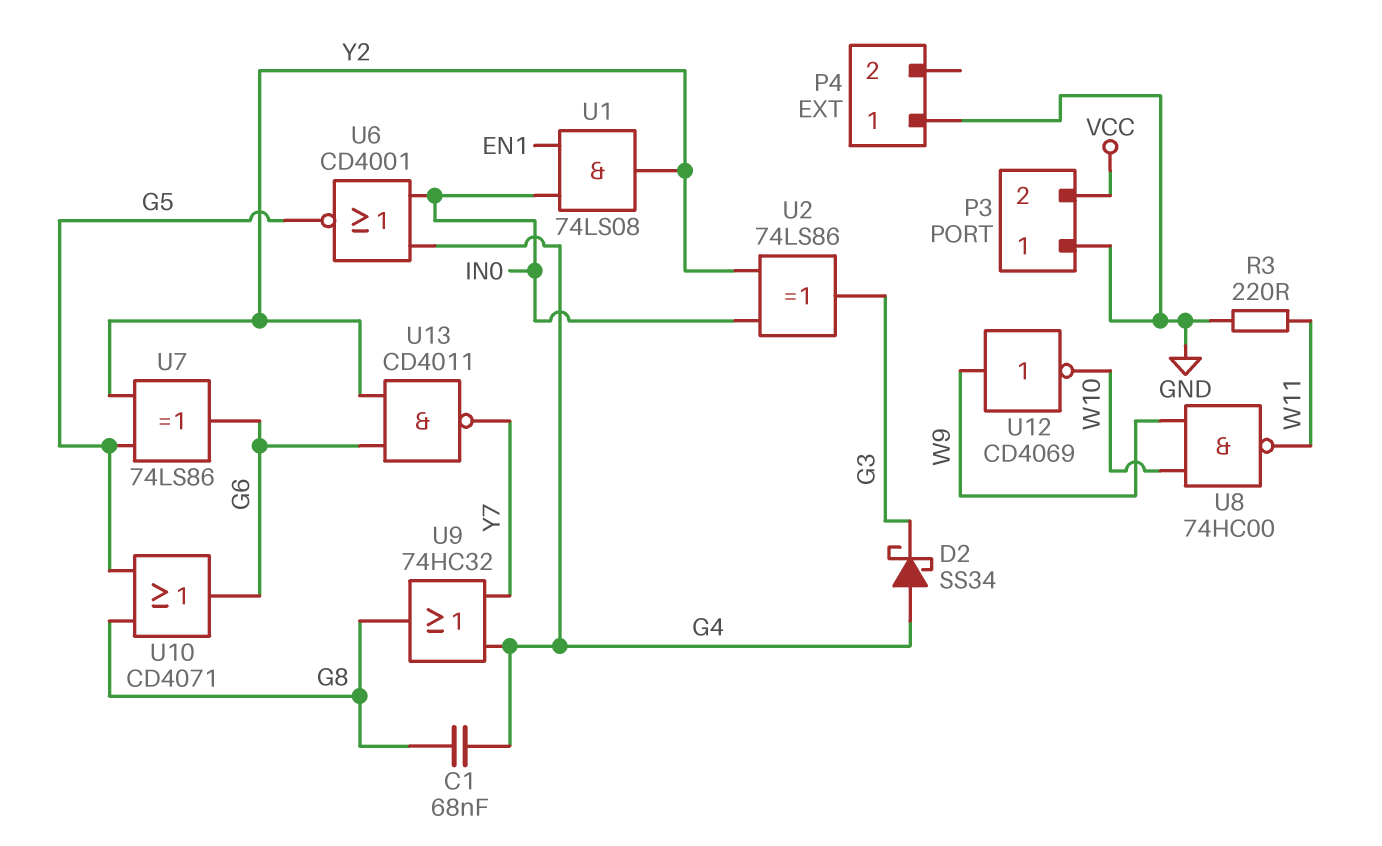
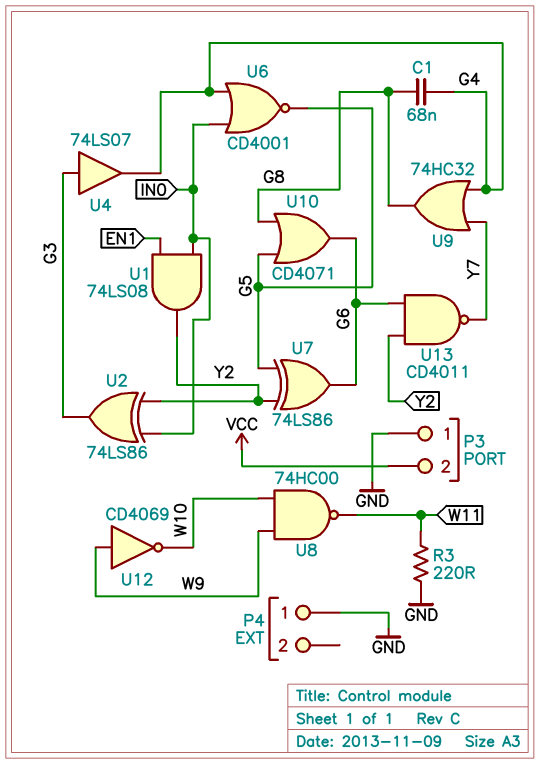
D2: schottky SS34 (A G4, K G3) -> none
U4: none -> buffer 74LS07 (in G3, out G4)

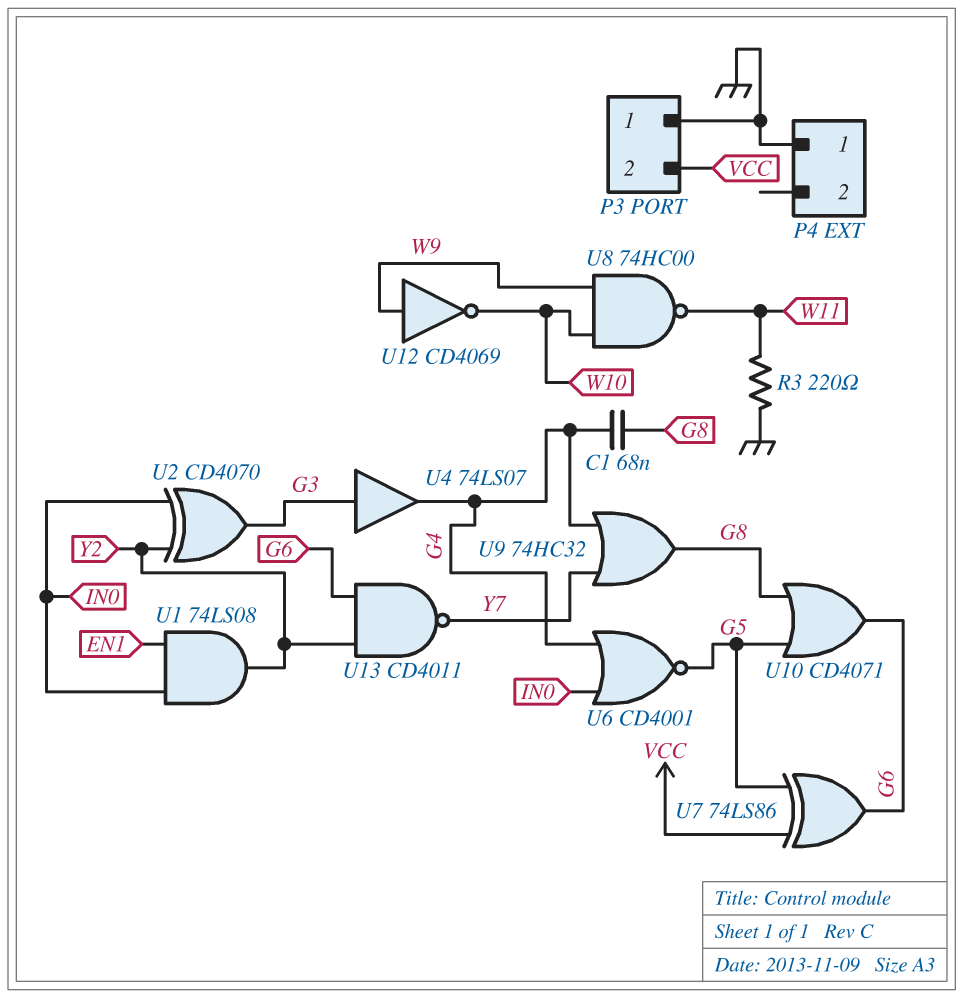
U2: XOR 74LS86 (in IN0, in Y2, out G3) -> XOR CD4070 (in IN0, in Y2, out G3)
U7: XOR 74LS86 (in G5, in Y2, out G6) -> XOR 74LS86 (in G5, in VCC, out G6)

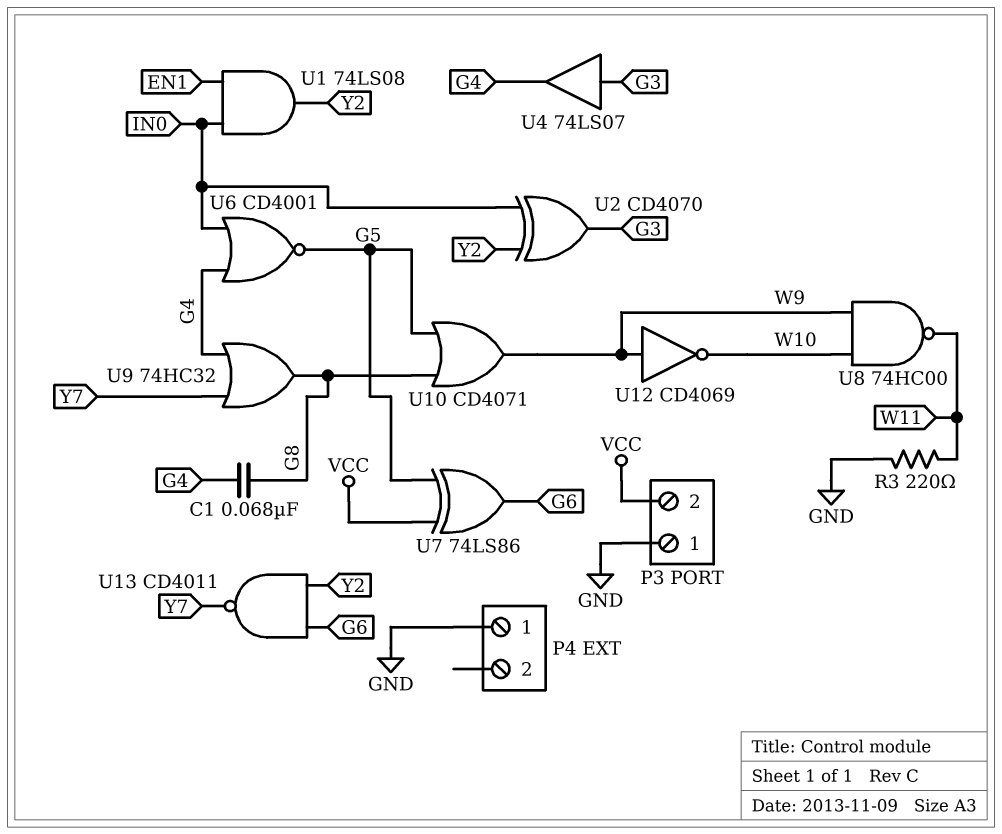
U10: OR CD4071 (in G5, in G8, out G6) -> OR CD4071 (in G5, in G8, out W9)

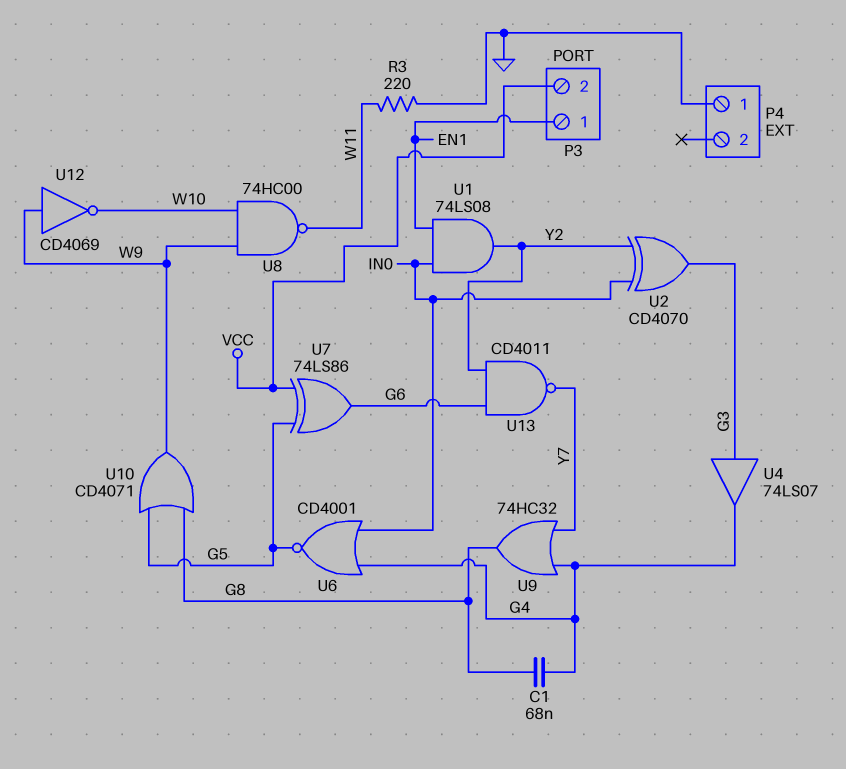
P3 pin 1: GND -> EN1

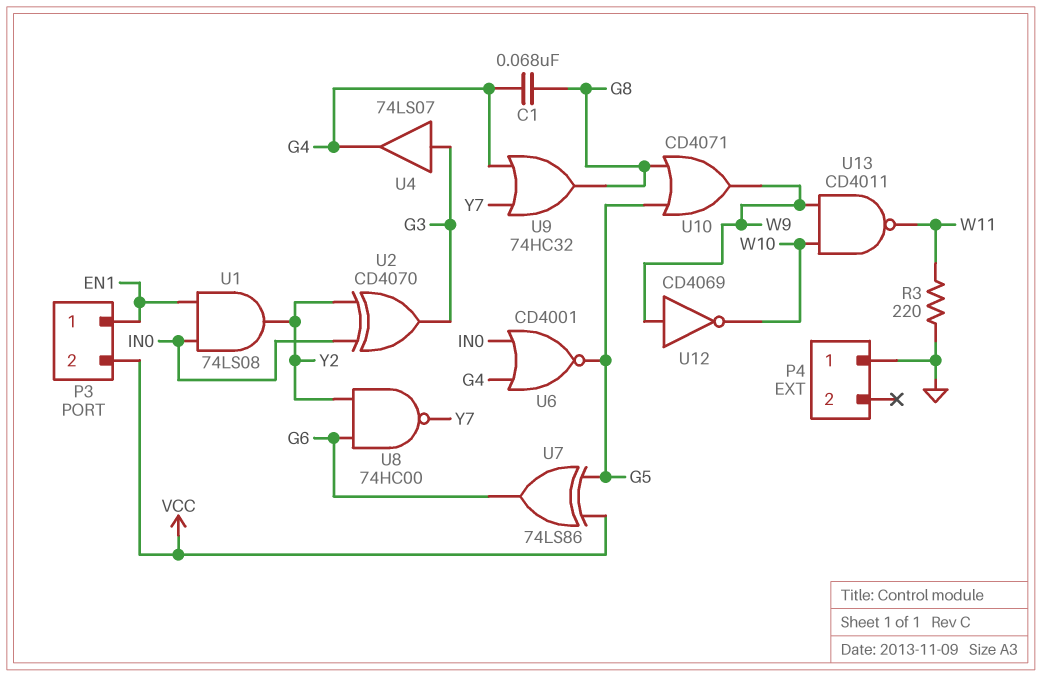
U8: NAND 74HC00 (in W9, in W10, out W11) -> NAND 74HC00 (in G6, in Y2, out Y7)
U13: NAND CD4011 (in G6, in Y2, out Y7) -> NAND CD4011 (in W9, in W10, out W11)

